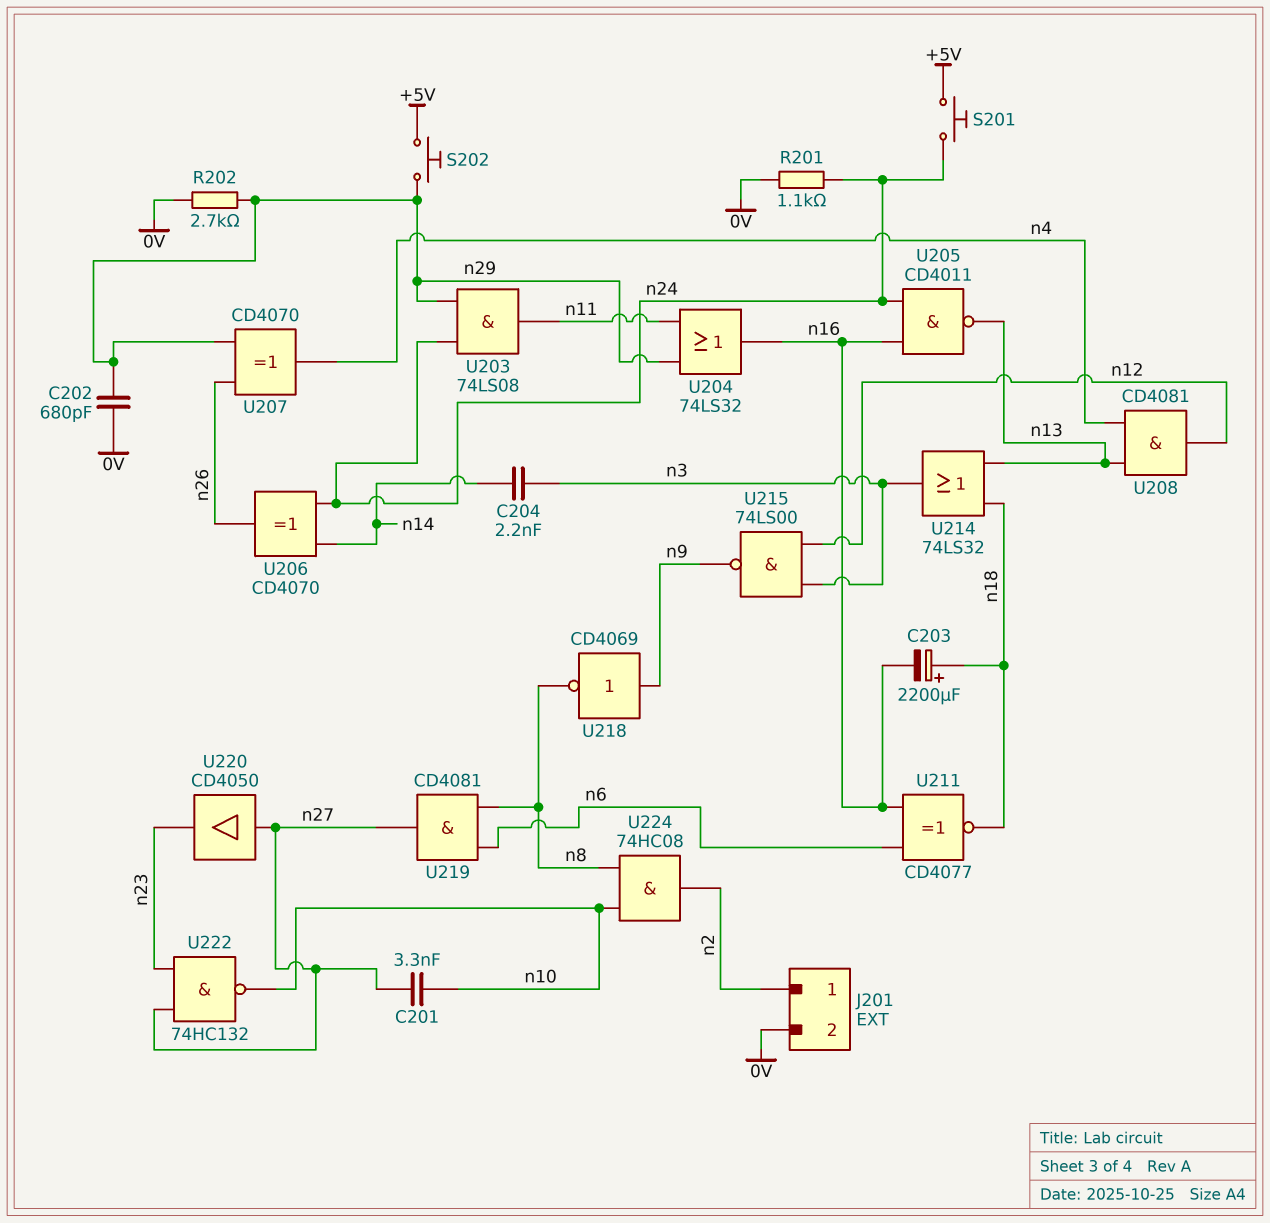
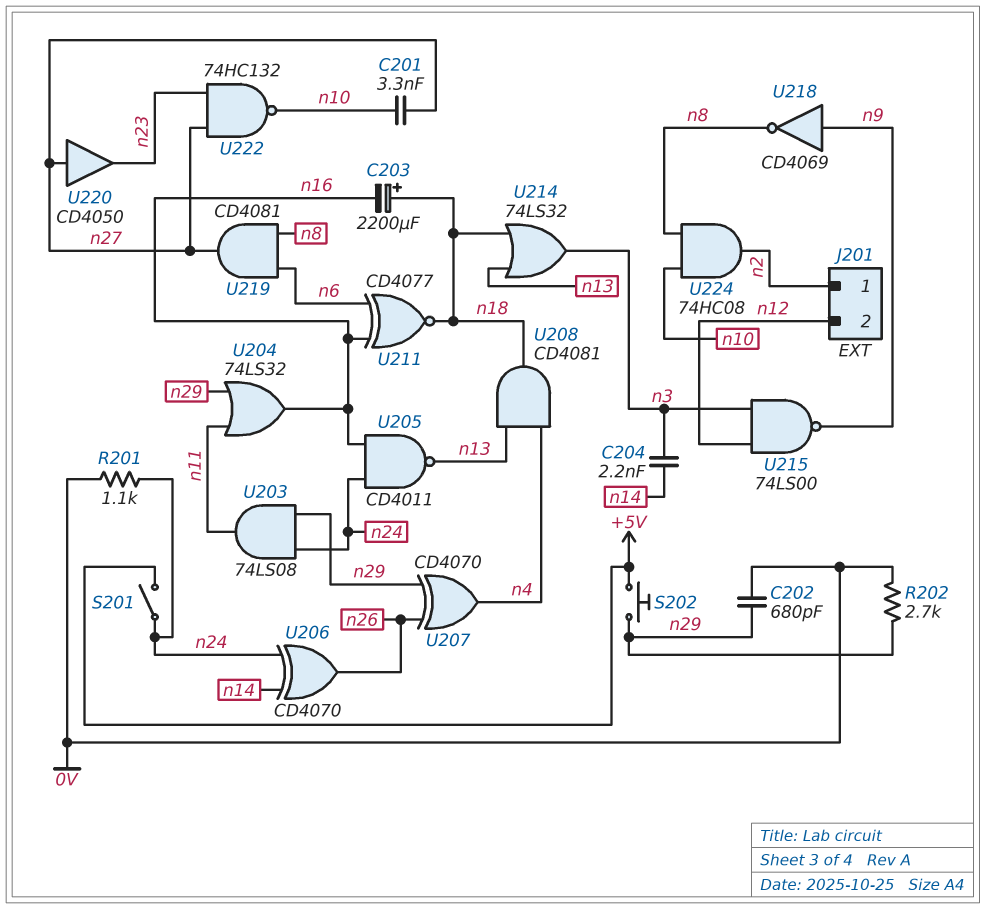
J201 pin 2: 0V -> n12
S201: button (+5V, n24) -> switch (+5V, n24)
U208: AND CD4081 (in n4, in n13, out n12) -> AND CD4081 (in n4, in n13, out n18)

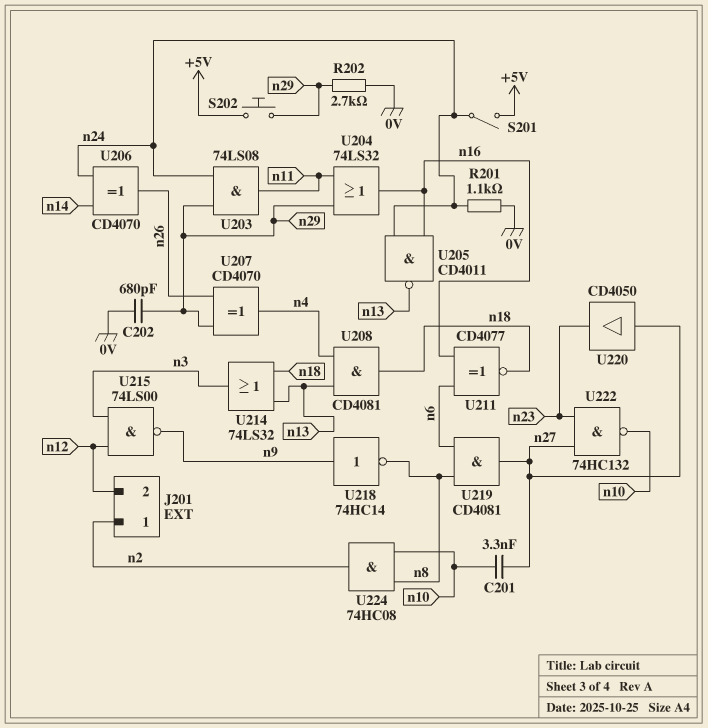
C203: 2200uF (plus n18, minus n16) -> none
C204: 2.2nF (n3, n14) -> none
U218: NOT CD4069 (in n9, out n8) -> NOT 74HC14 (in n9, out n8)

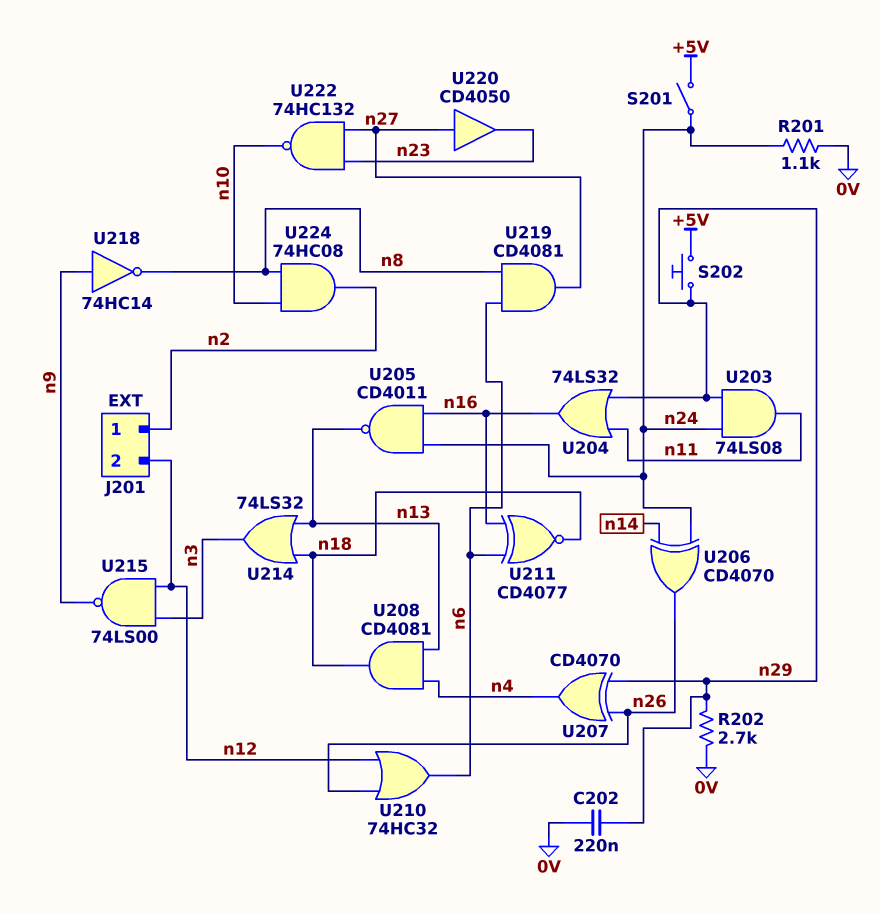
C201: 3.3nF (n10, n27) -> none
C202: 680pF (0V, n29) -> 220nF (0V, n29)
U210: none -> OR 74HC32 (in n12, in n26, out n6)

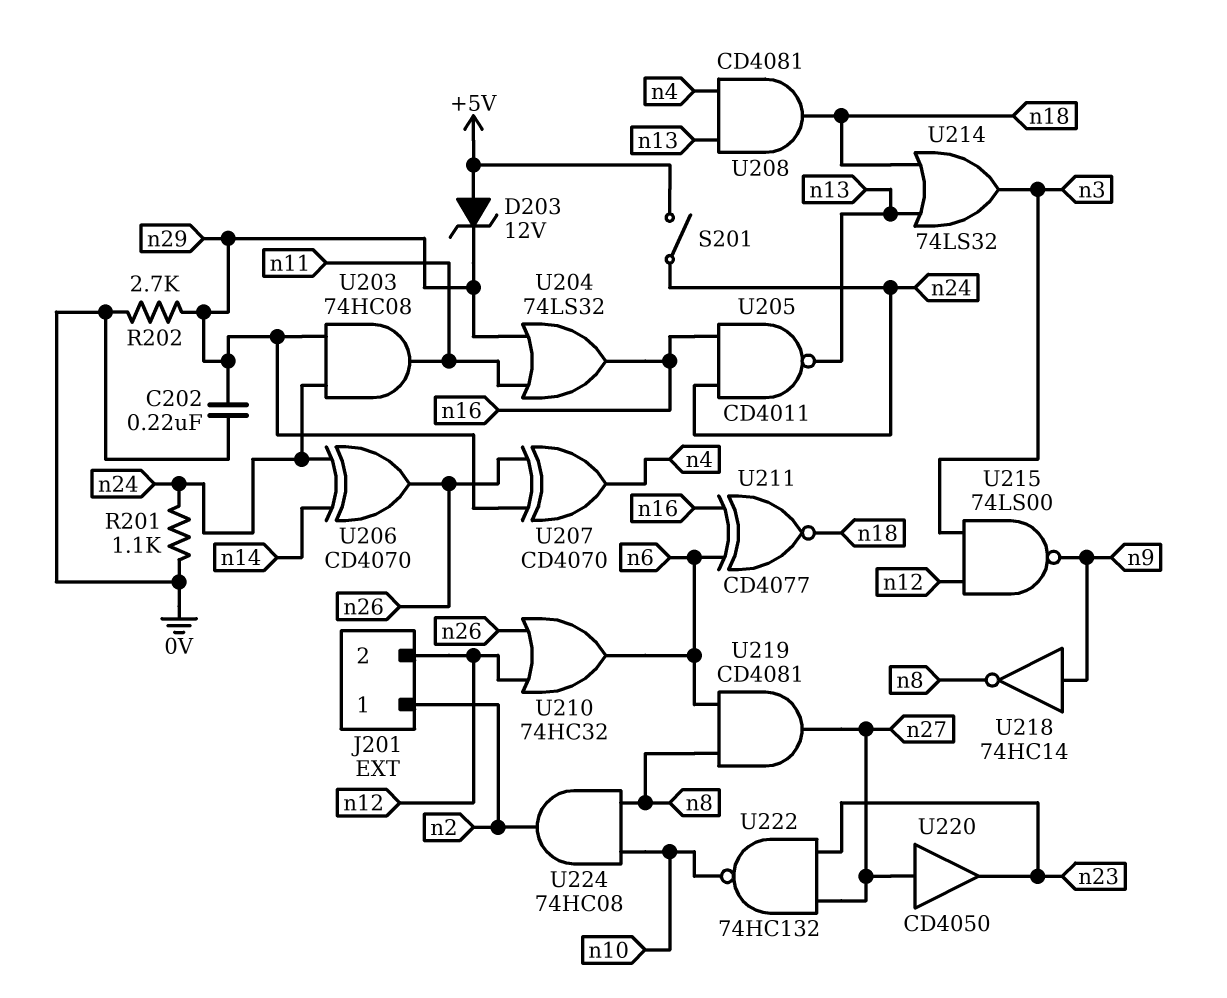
D203: none -> zener 12V (A +5V, K n29)
S202: button (+5V, n29) -> none
U203: AND 74LS08 (in n24, in n29, out n11) -> AND 74HC08 (in n24, in n29, out n11)

